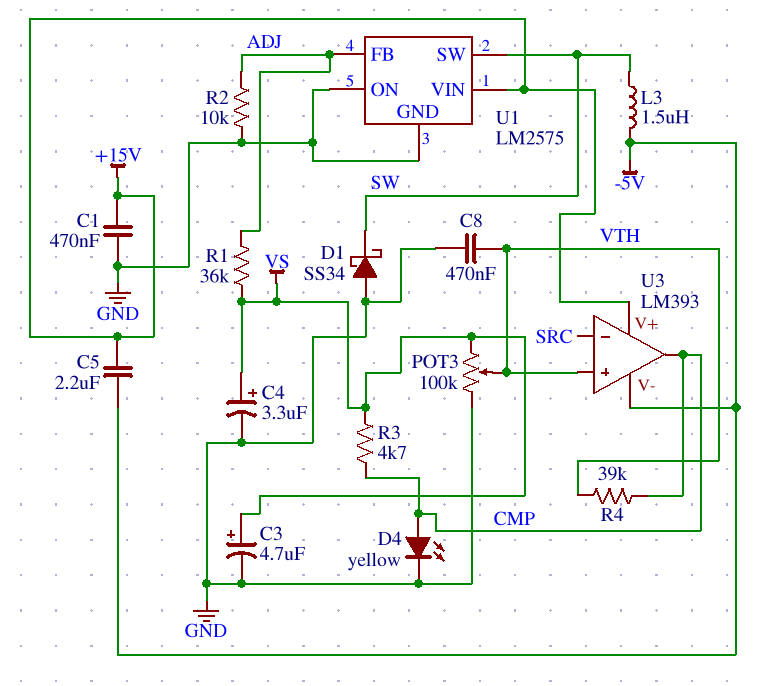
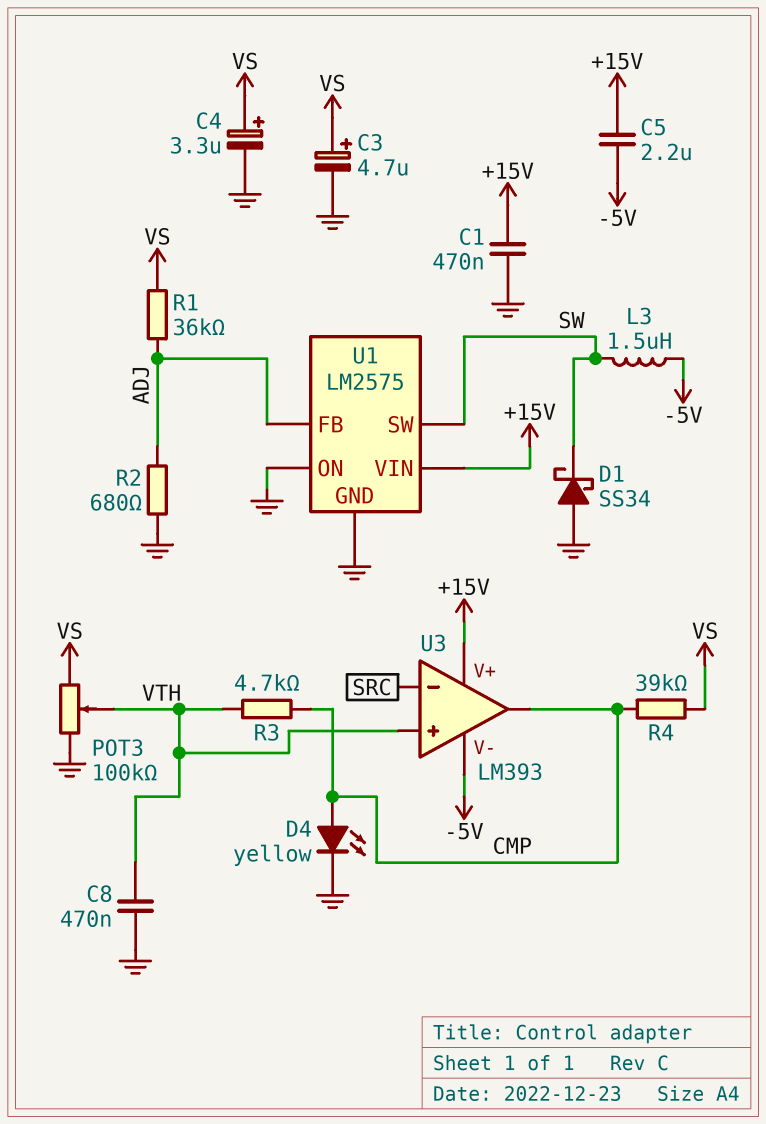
R2: 10k (ADJ, GND) -> 680 (ADJ, GND)
R3: 4.7k (CMP, VS) -> 4.7k (CMP, VTH)
R4: 39k (CMP, VTH) -> 39k (CMP, VS)

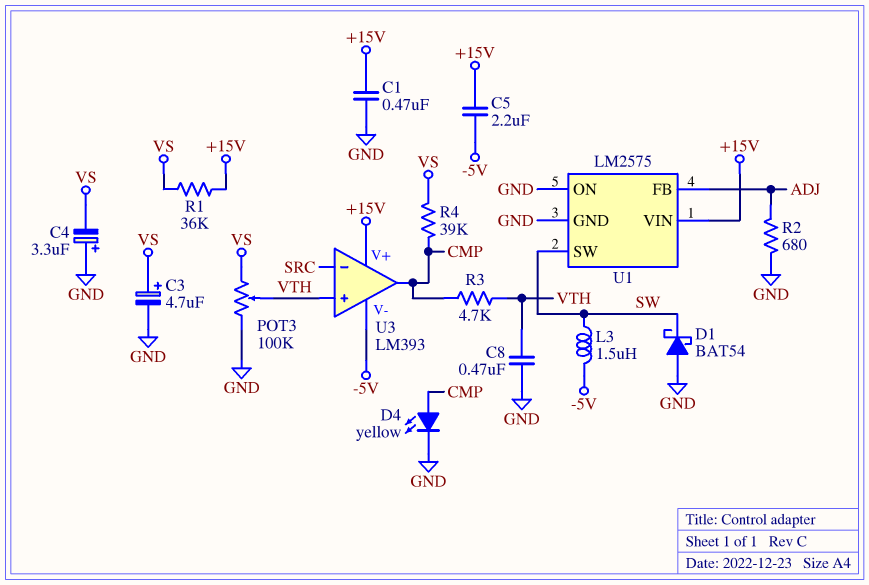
C4: 3.3uF (plus VS, minus GND) -> 3.3uF (plus GND, minus VS)
D1: schottky SS34 (A GND, K SW) -> schottky BAT54 (A GND, K SW)
R1: 36k (ADJ, VS) -> 36k (+15V, VS)

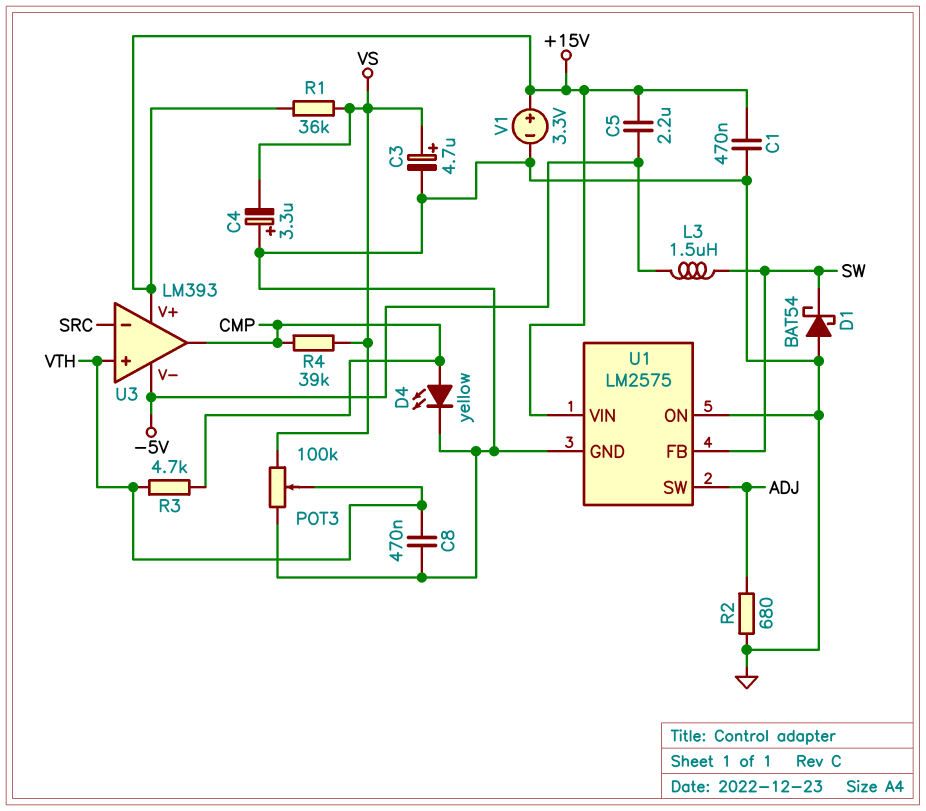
U1 pin FB: ADJ -> SW
U1 pin SW: SW -> ADJ
V1: none -> 3.3V (plus +15V, minus GND)

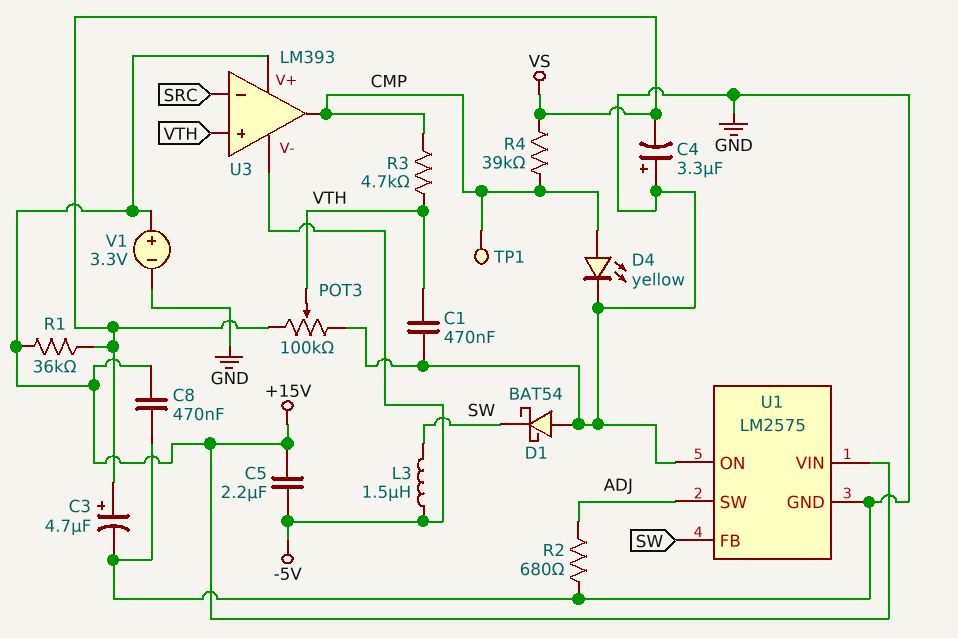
C1: 470nF (+15V, GND) -> 470nF (GND, VTH)
C8: 470nF (GND, VTH) -> 470nF (+15V, GND)
TP1: none -> test point (CMP)

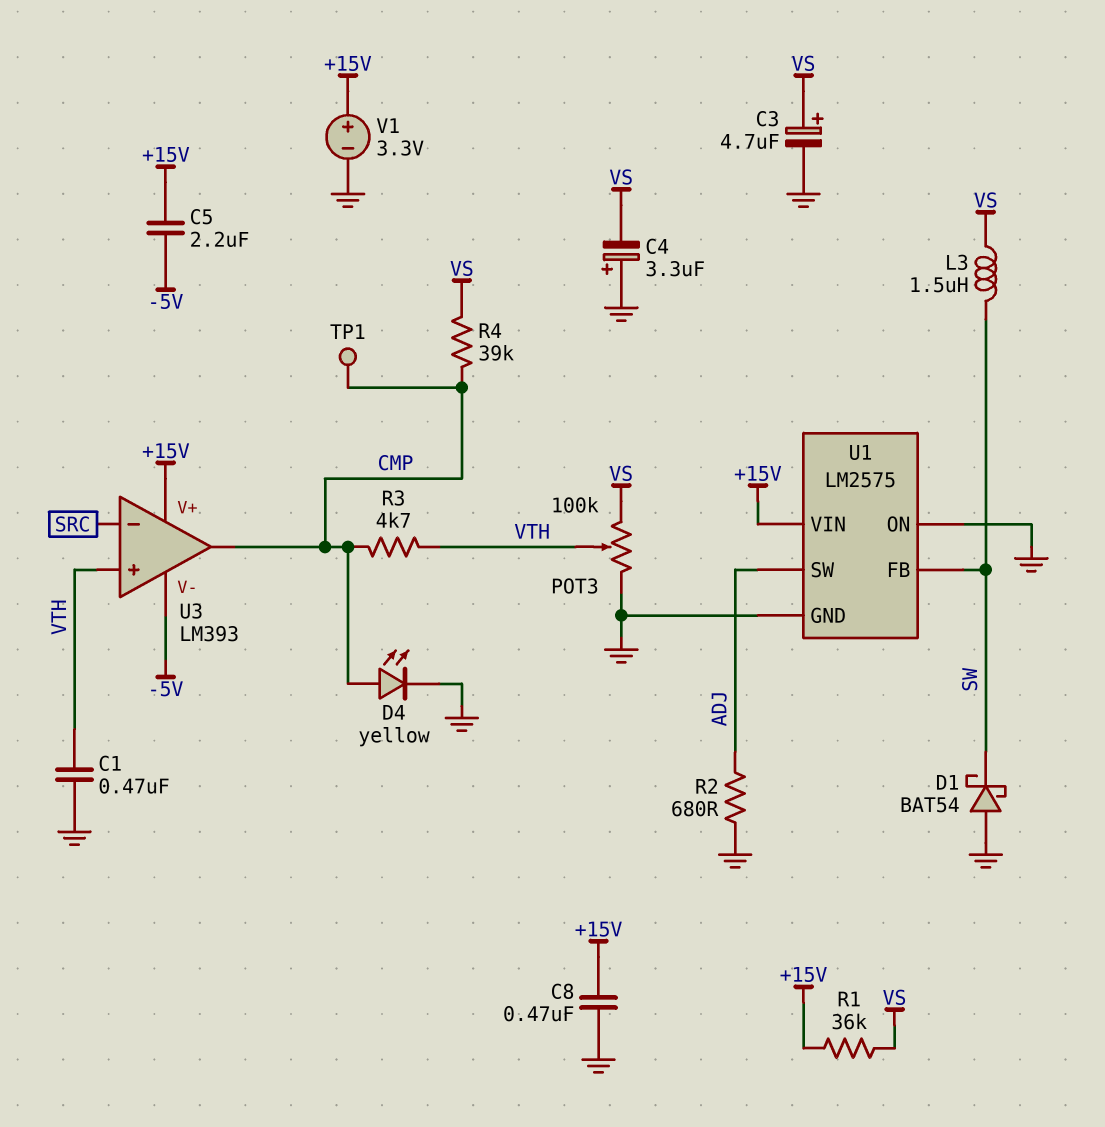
L3: 1.5uH (-5V, SW) -> 1.5uH (SW, VS)

